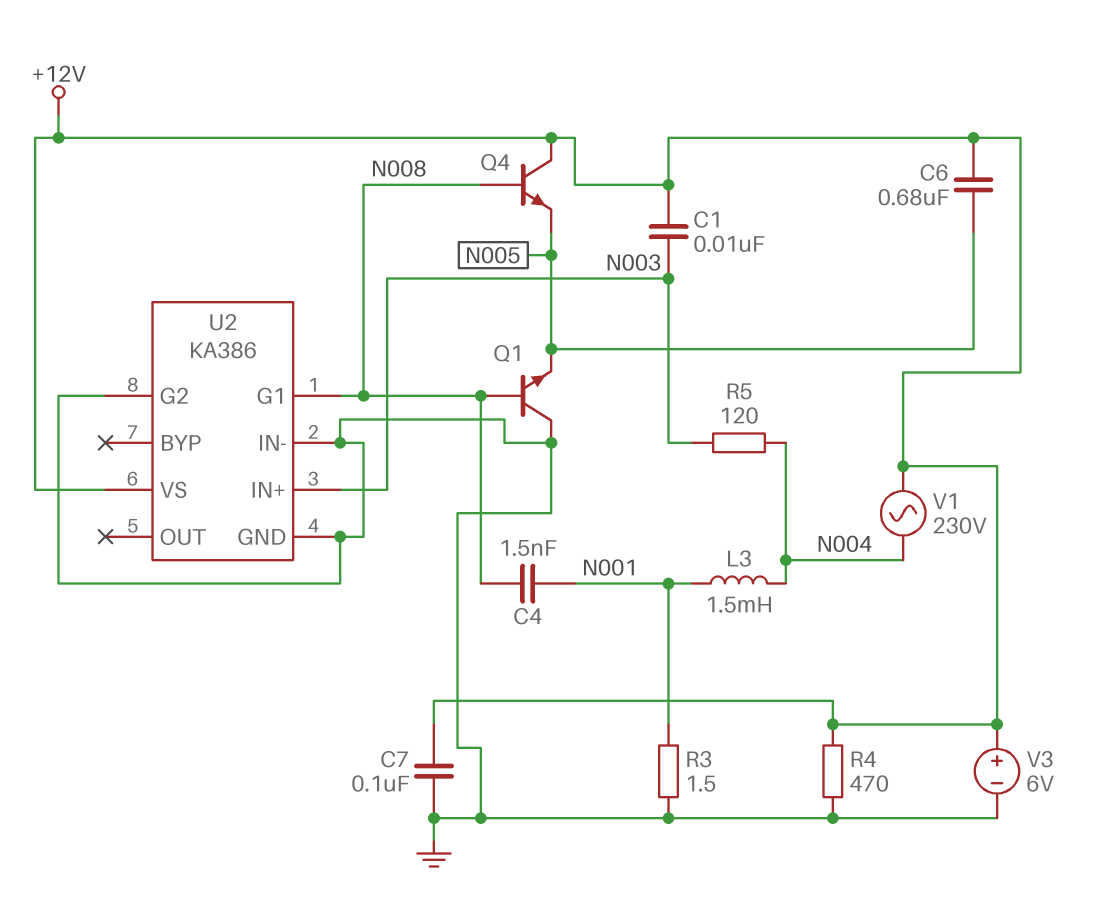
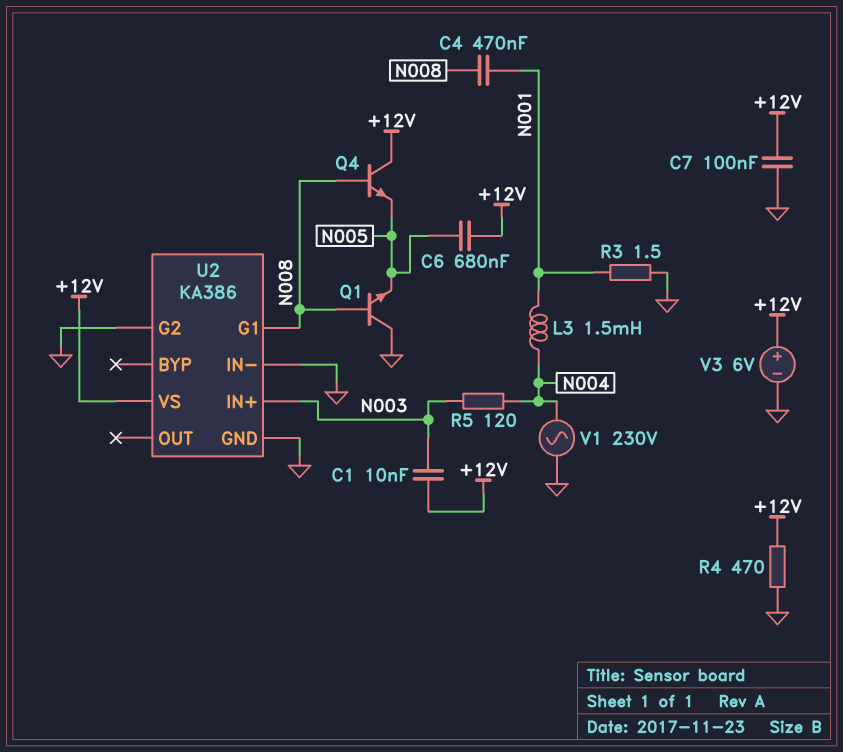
C4: 1.5nF (N001, N008) -> 470nF (N001, N008)
V1: AC 230V (+12V, N004) -> AC 230V (GND, N004)

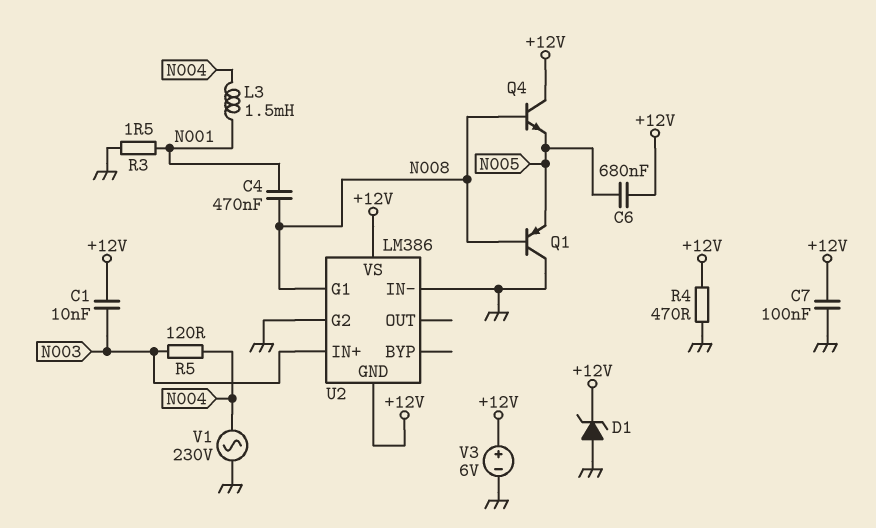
D1: none -> zener (A GND, K +12V)
Q1: NPN (B N008, C GND, E N005) -> PNP (B N008, C GND, E N005)
U2: KA386 -> LM386
U2 pin GND: GND -> +12V

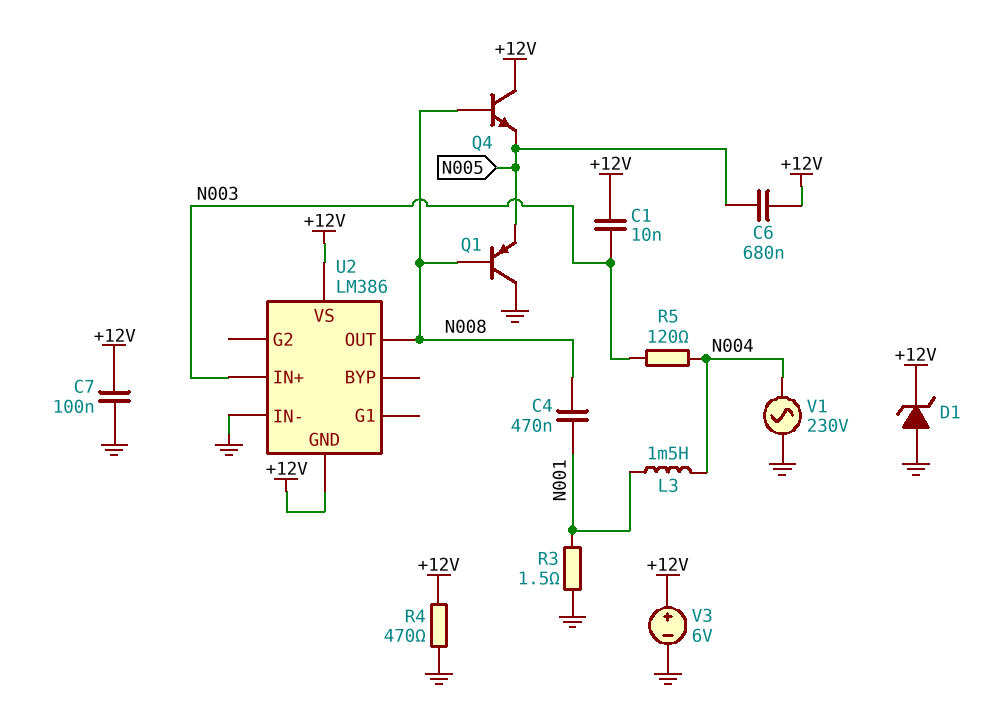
U2 pin G1: N008 -> none
U2 pin G2: GND -> none
U2 pin OUT: none -> N008

